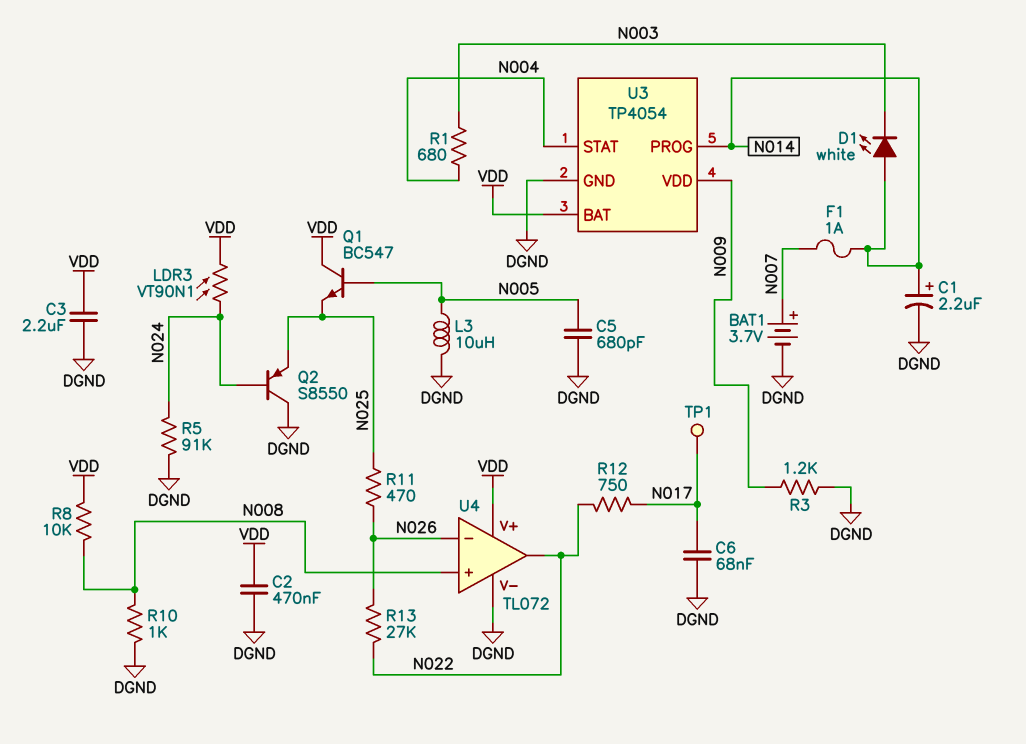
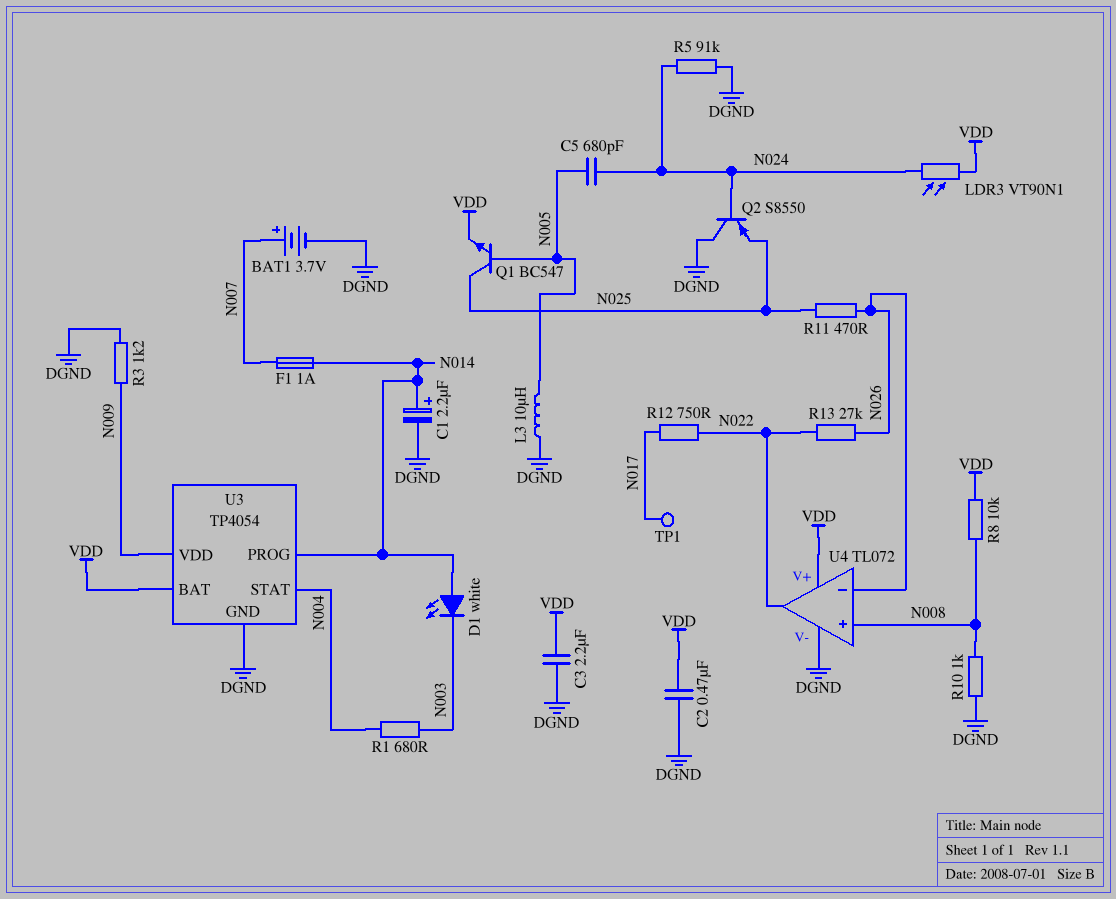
C5: 680pF (DGND, N005) -> 680pF (N005, N024)
C6: 68nF (DGND, N017) -> none
Q1: NPN BC547 (B N005, C VDD, E N025) -> NPN BC547 (B N005, C N025, E VDD)

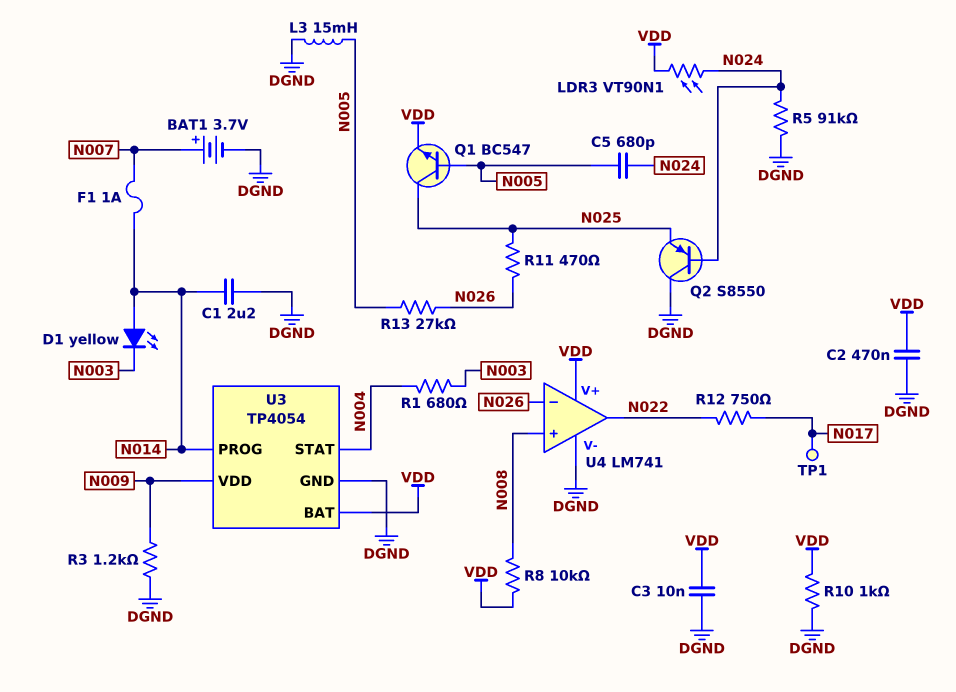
C1: 2.2uF (plus N014, minus DGND) -> 2.2uF (DGND, N014)
C3: 2.2uF (DGND, VDD) -> 10nF (DGND, VDD)
D1: LED white (A N014, K N003) -> LED yellow (A N014, K N003)
L3: 10uH (DGND, N005) -> 15mH (DGND, N005)
R10: 1k (DGND, N008) -> 1k (DGND, VDD)
R13: 27k (N022, N026) -> 27k (N005, N026)
U4: TL072 -> LM741

